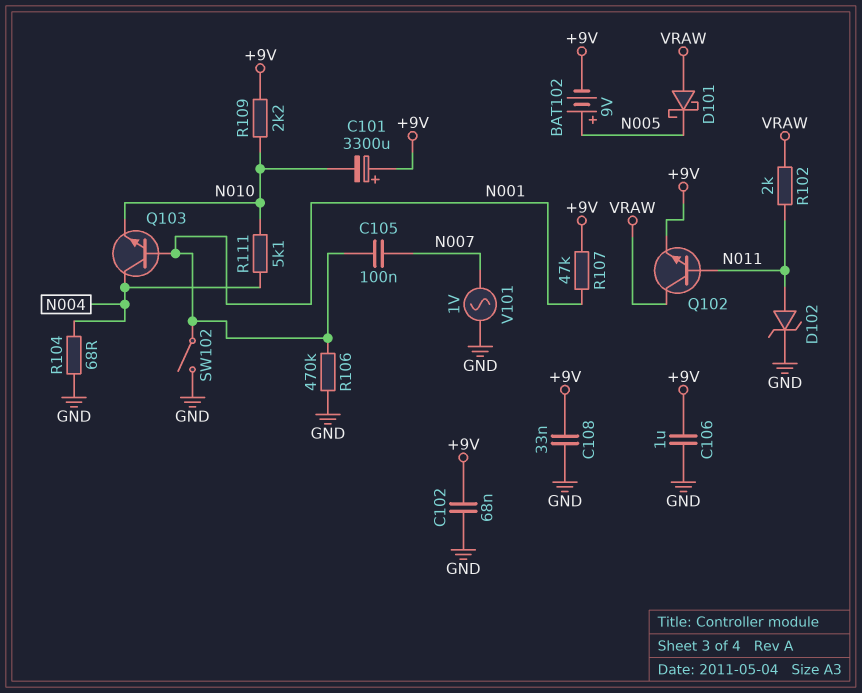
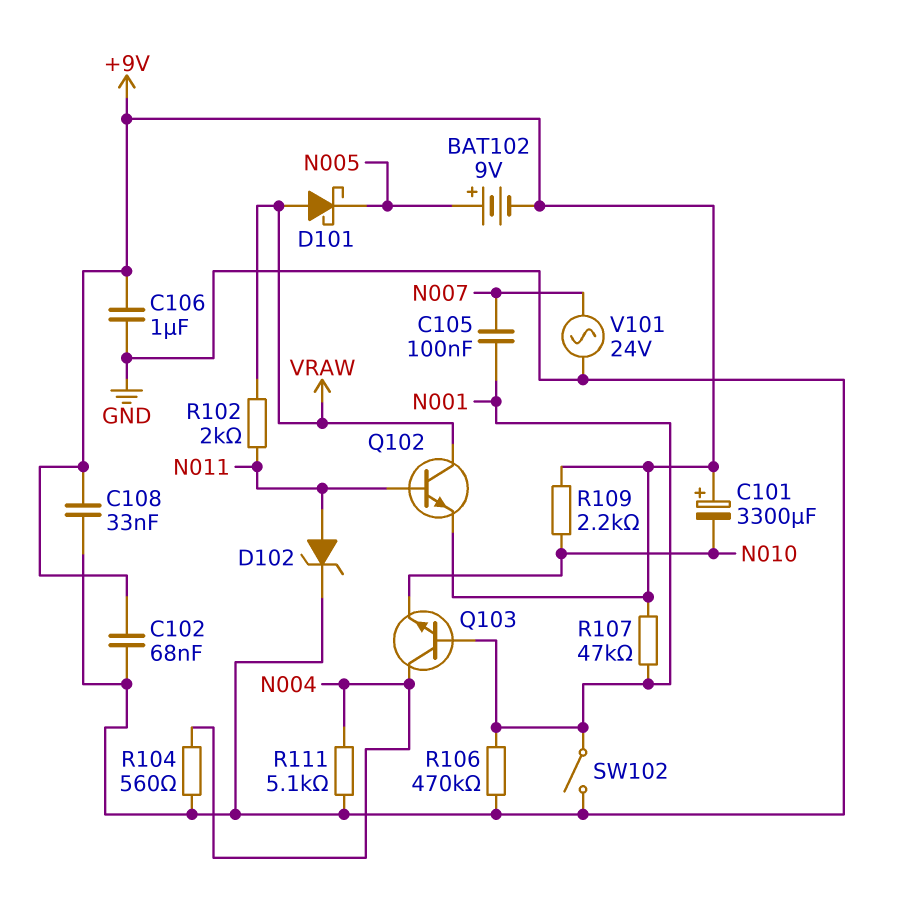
R104: 68 (GND, N004) -> 560 (GND, N004)
R111: 5.1k (N004, N010) -> 5.1k (GND, N004)
V101: AC 1V (GND, N007) -> AC 24V (GND, N007)

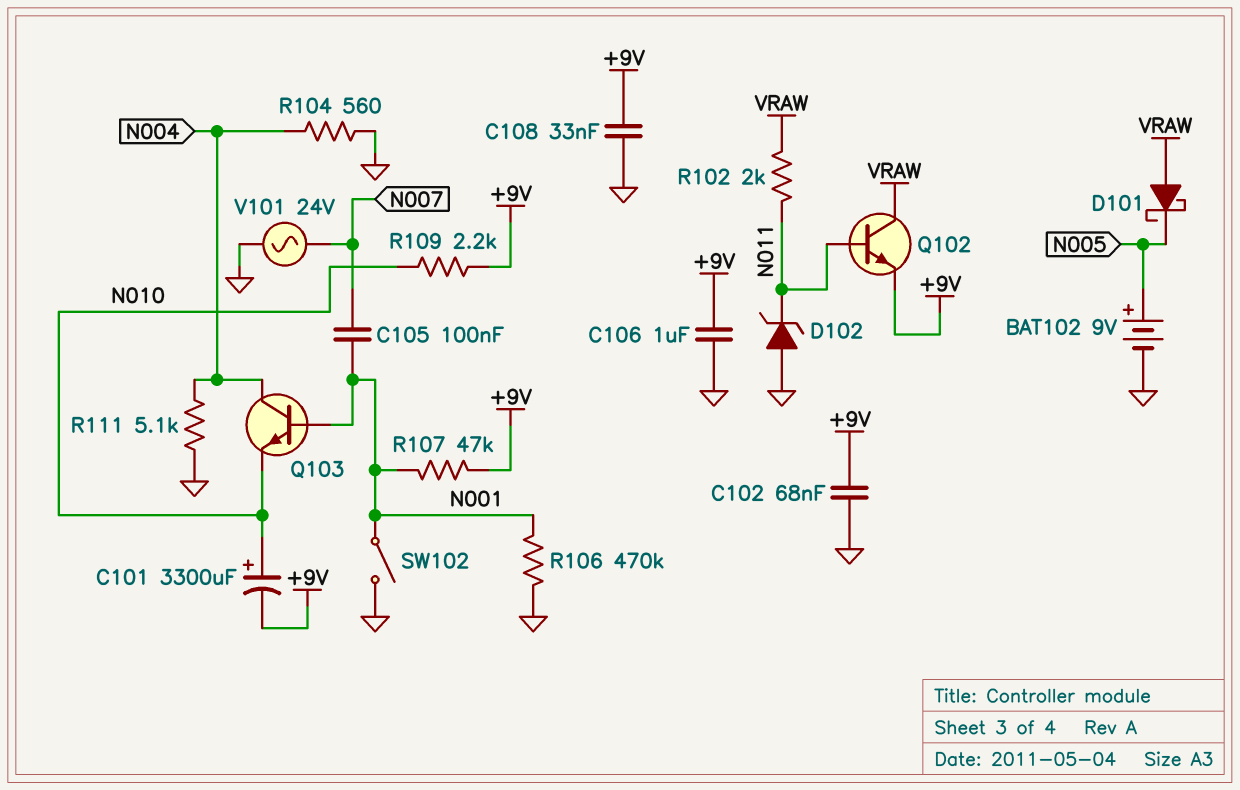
BAT102: 9V (plus N005, minus +9V) -> 9V (plus N005, minus GND)
C101: 3300uF (plus +9V, minus N010) -> 3300uF (plus N010, minus +9V)
D102: zener (A N011, K GND) -> zener (A GND, K N011)

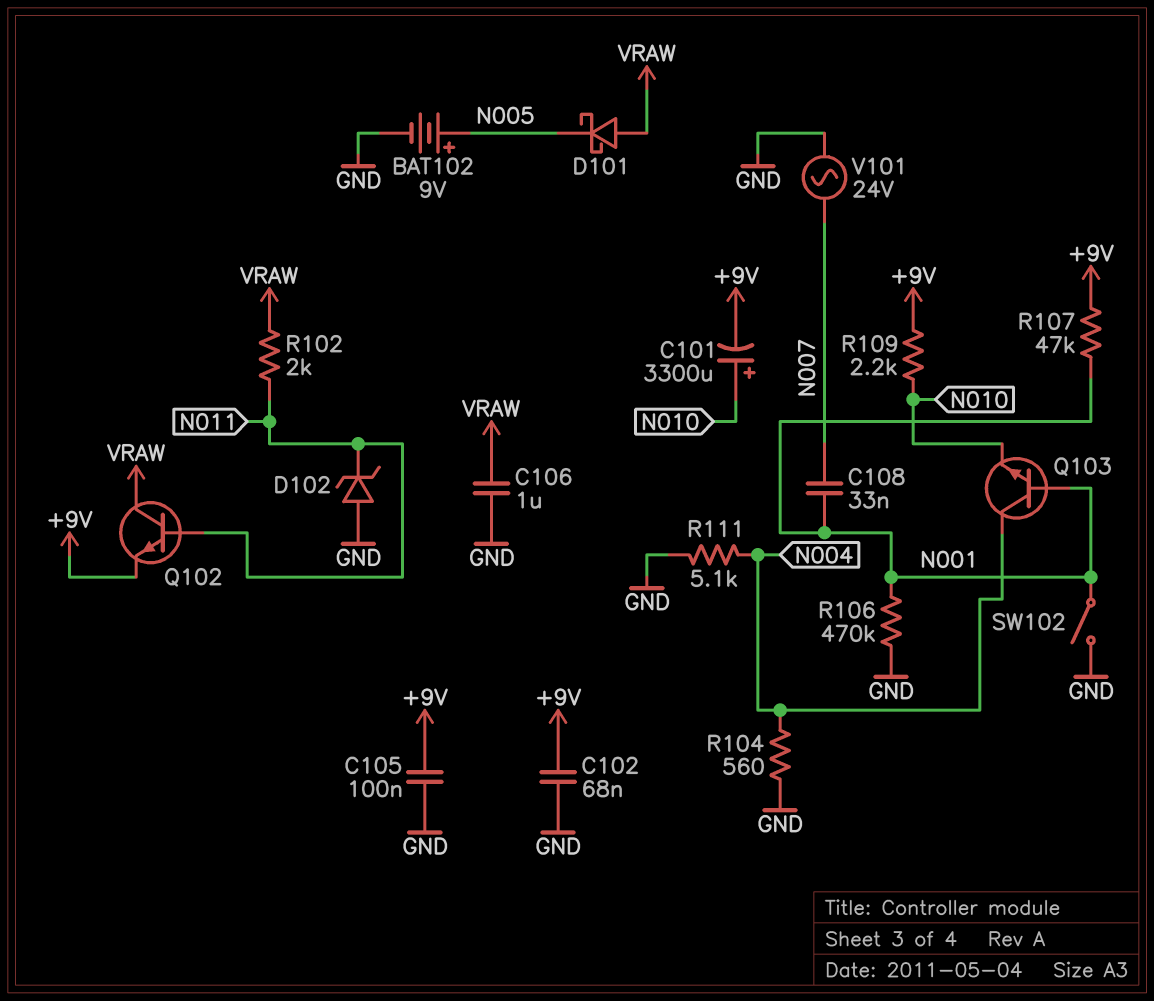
C105: 100nF (N001, N007) -> 100nF (+9V, GND)
C106: 1uF (+9V, GND) -> 1uF (GND, VRAW)
C108: 33nF (+9V, GND) -> 33nF (N001, N007)

